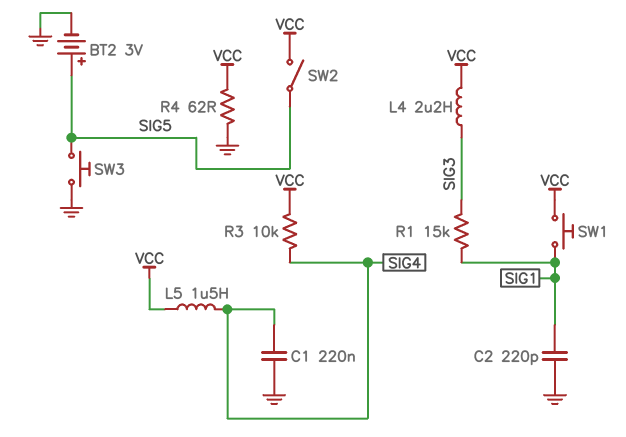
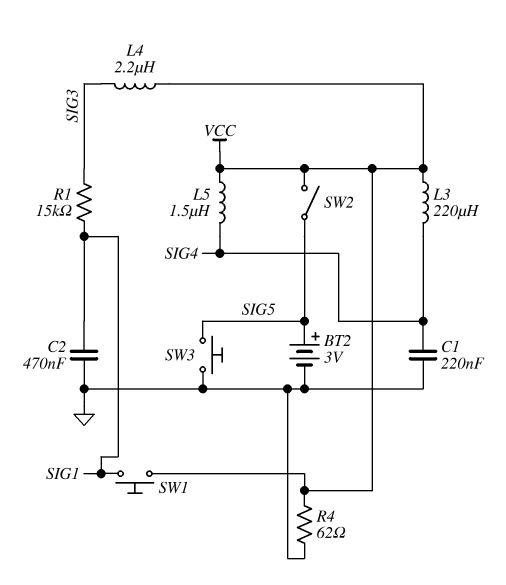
C2: 220pF (GND, SIG1) -> 470nF (GND, SIG1)
L3: none -> 220uH (SIG4, VCC)
R3: 10k (SIG4, VCC) -> none

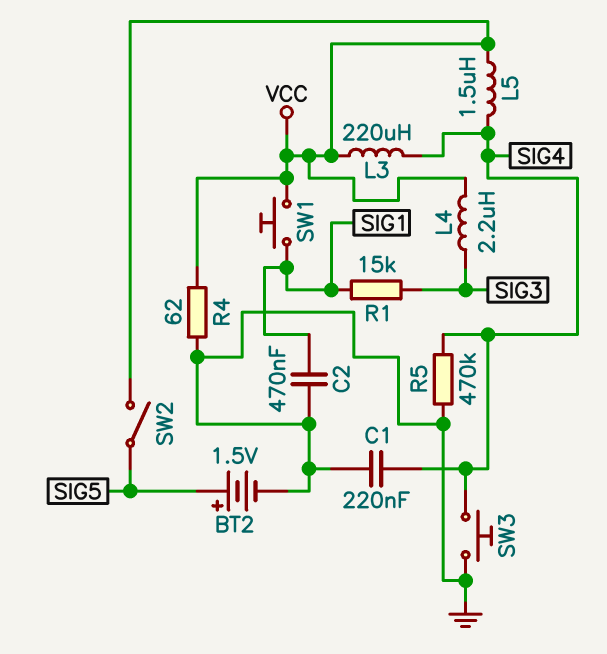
BT2: 3V (plus SIG5, minus GND) -> 1.5V (plus SIG5, minus GND)
R5: none -> 470k (GND, SIG4)
SW3: button (GND, SIG5) -> button (GND, SIG4)

